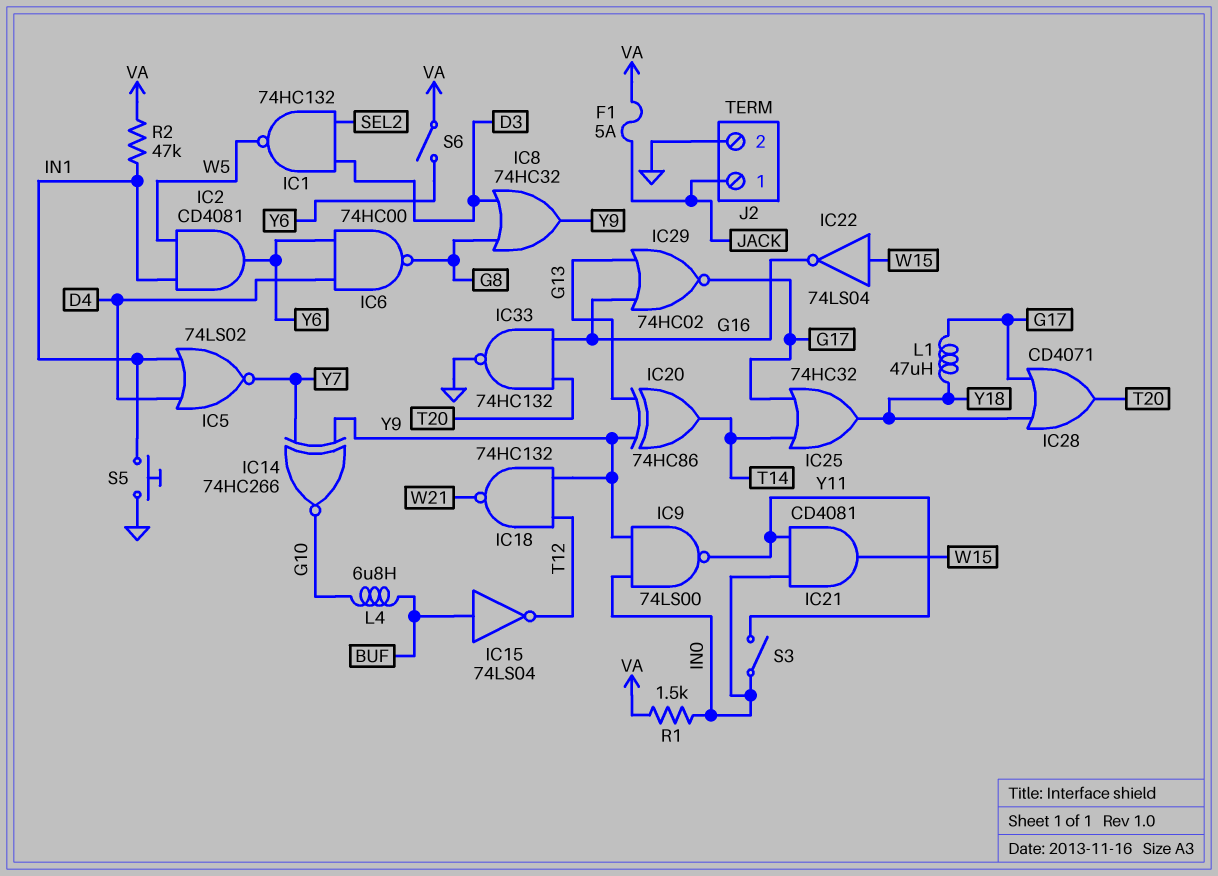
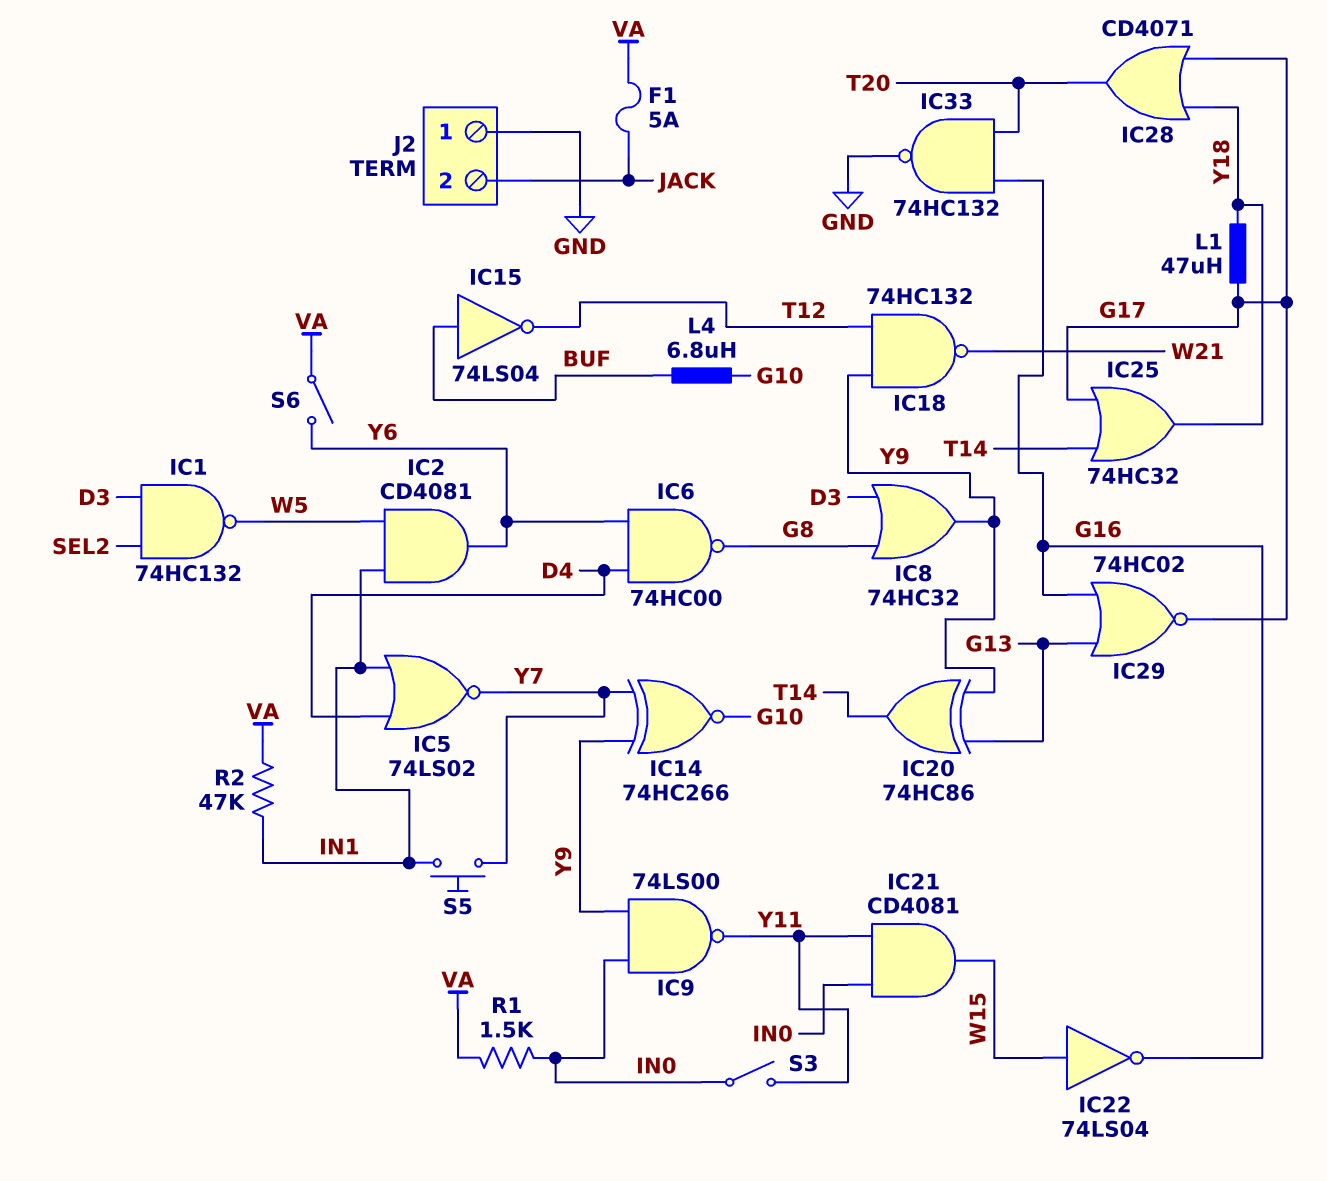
J2 pin 1: JACK -> GND
J2 pin 2: GND -> JACK
S5: button (GND, IN1) -> button (IN1, Y7)

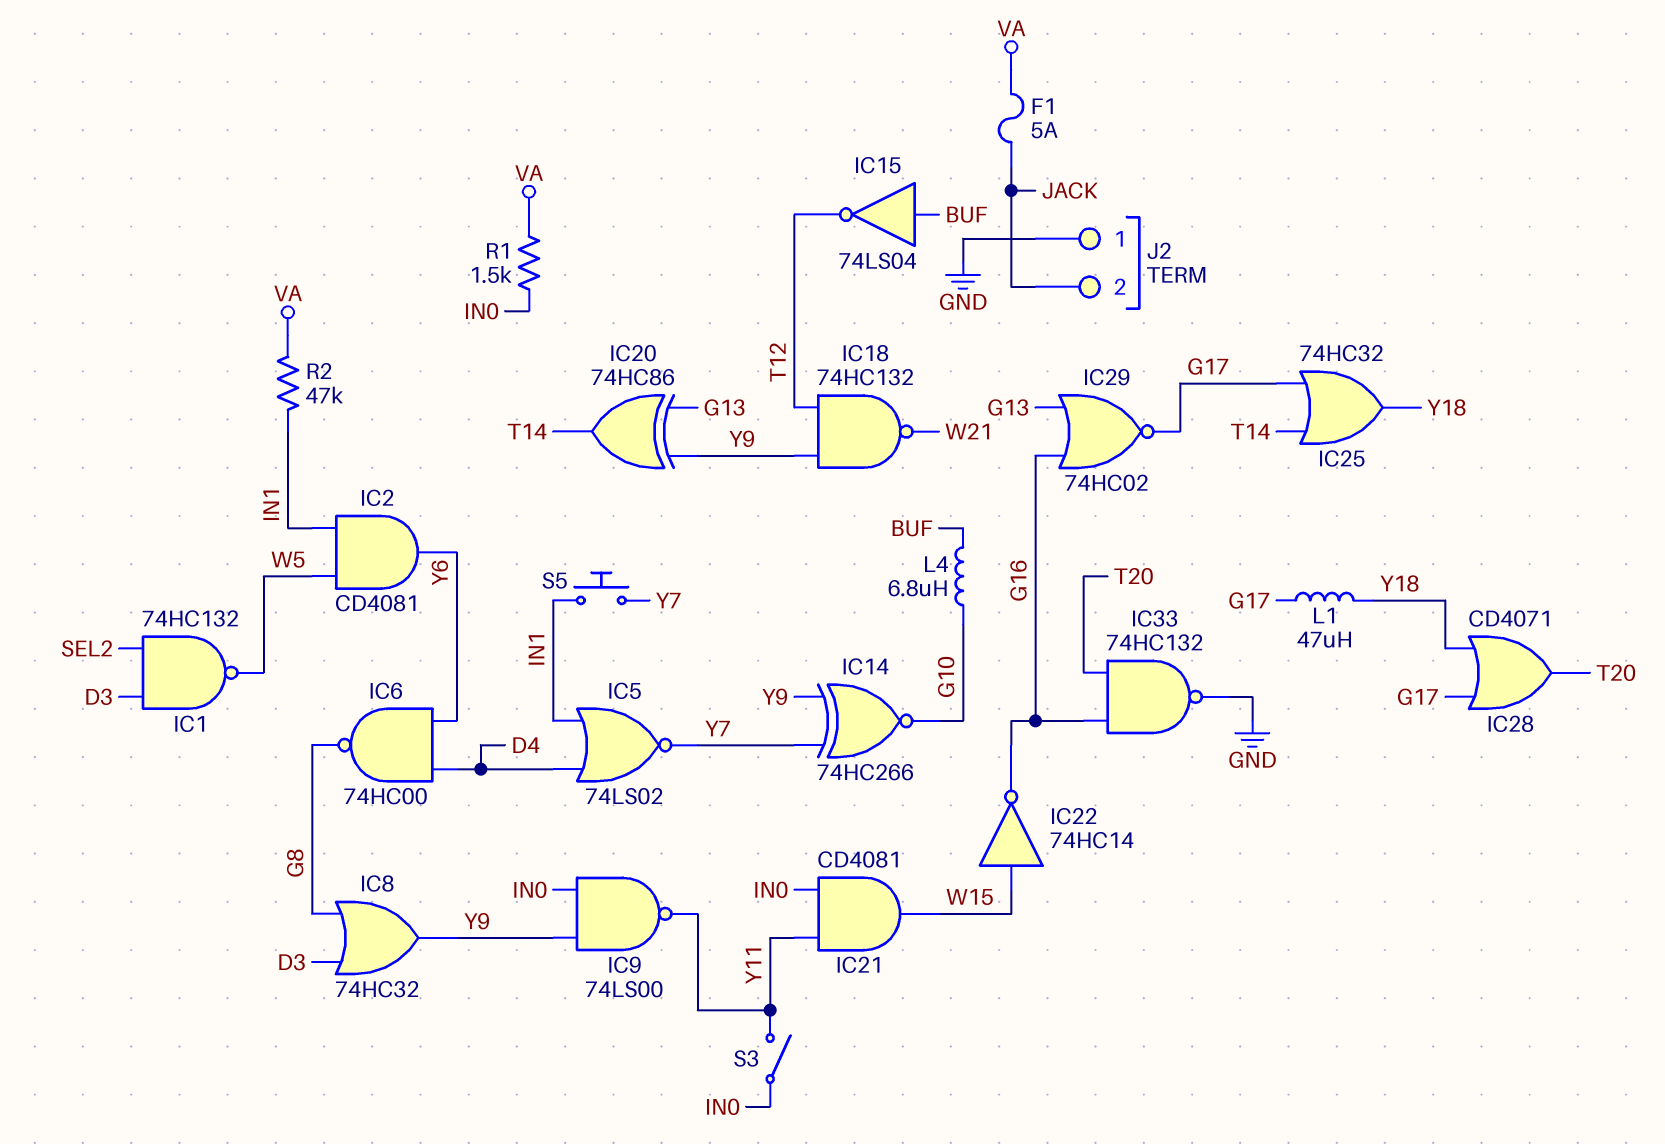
IC22: NOT 74LS04 (in W15, out G16) -> NOT 74HC14 (in W15, out G16)
S6: switch (VA, Y6) -> none

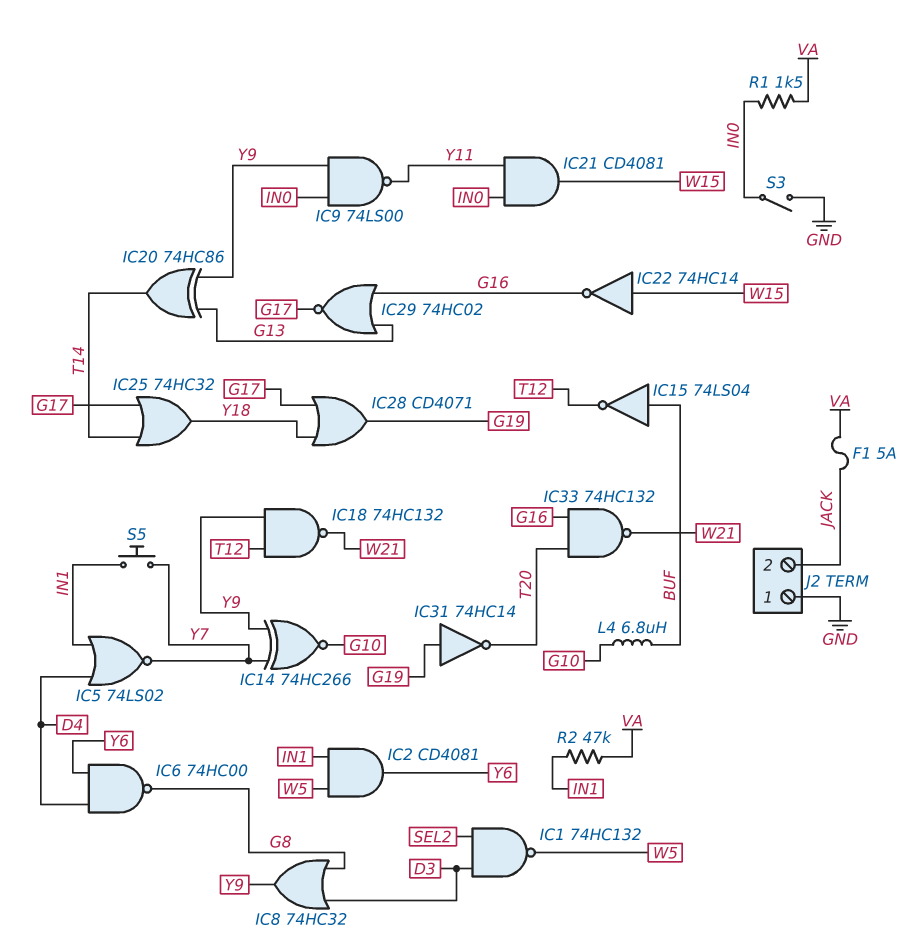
IC28: OR CD4071 (in G17, in Y18, out T20) -> OR CD4071 (in G17, in Y18, out G19)
IC31: none -> NOT 74HC14 (in G19, out T20)
IC33: NAND 74HC132 (in G16, in T20, out GND) -> NAND 74HC132 (in G16, in T20, out W21)
L1: 47uH (G17, Y18) -> none
S3: switch (IN0, Y11) -> switch (GND, IN0)

